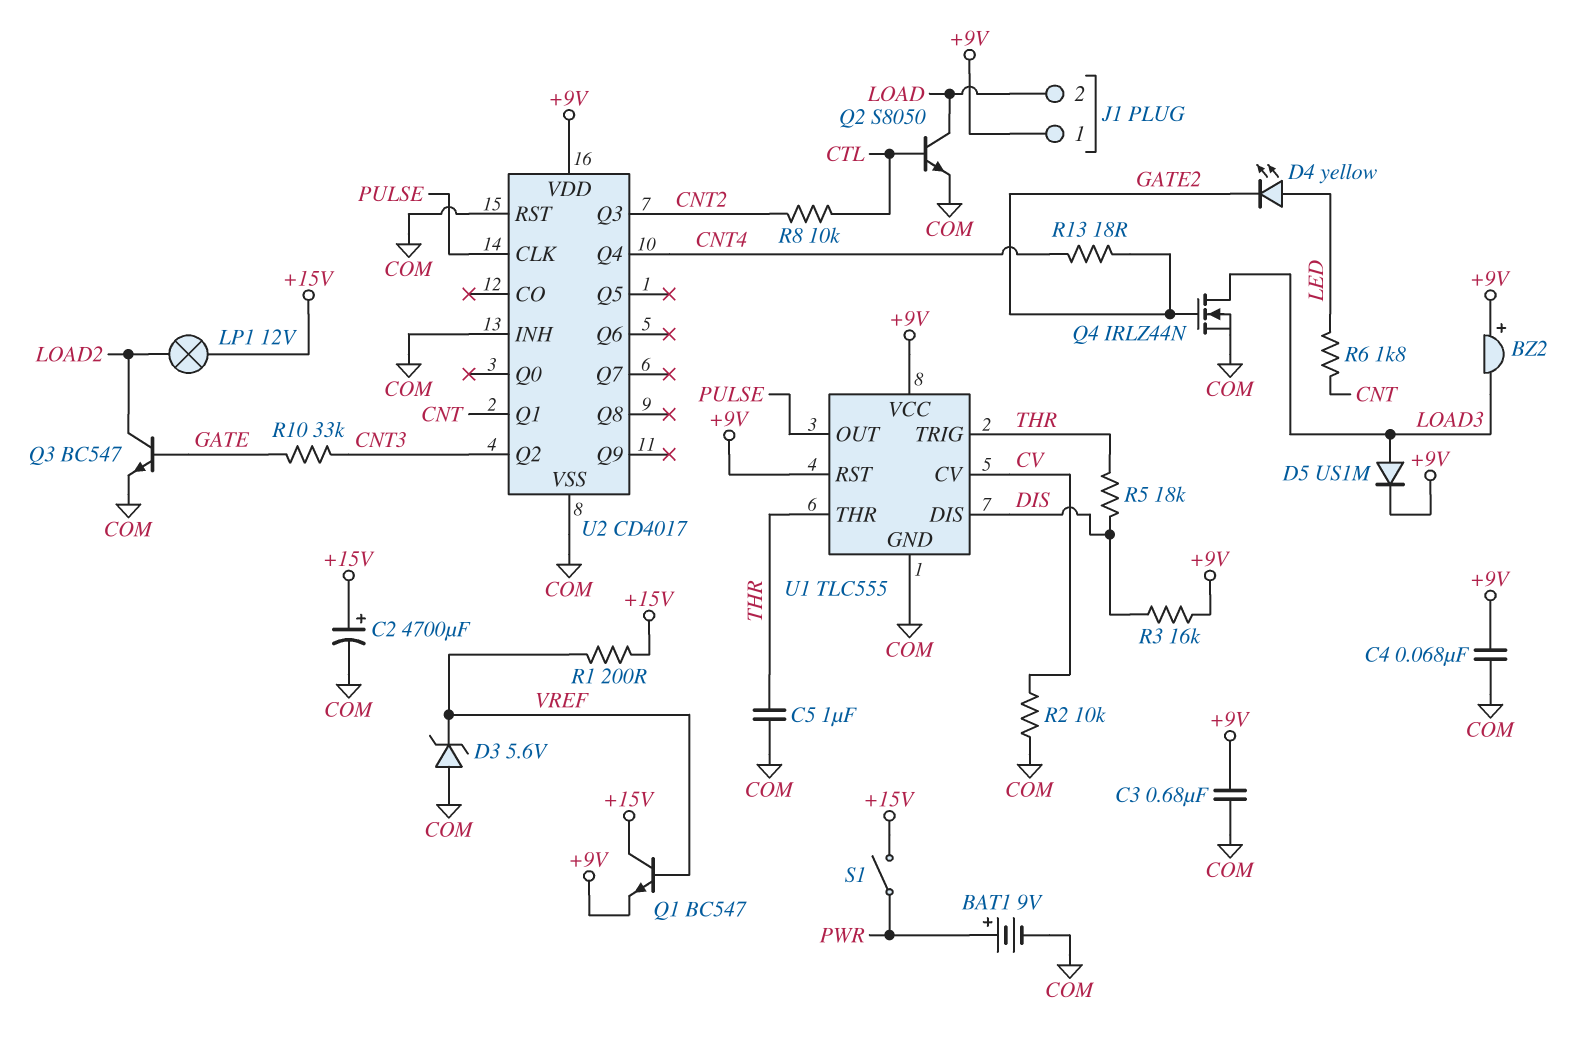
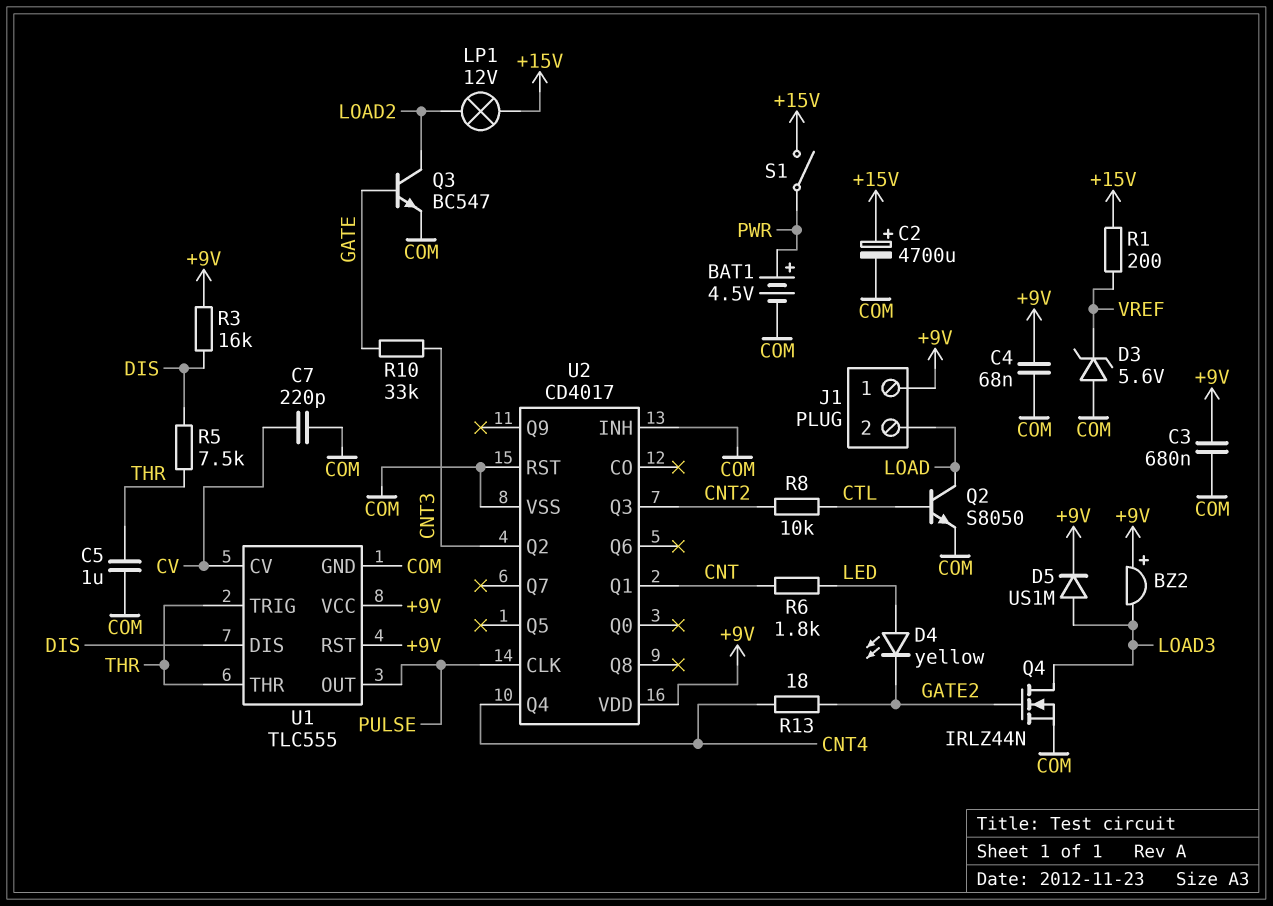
BAT1: 9V (plus PWR, minus COM) -> 4.5V (plus PWR, minus COM)
C7: none -> 220pF (COM, CV)
Q1: NPN BC547 (B VREF, C +15V, E +9V) -> none
R2: 10k (COM, CV) -> none
R5: 18k (DIS, THR) -> 7.5k (DIS, THR)

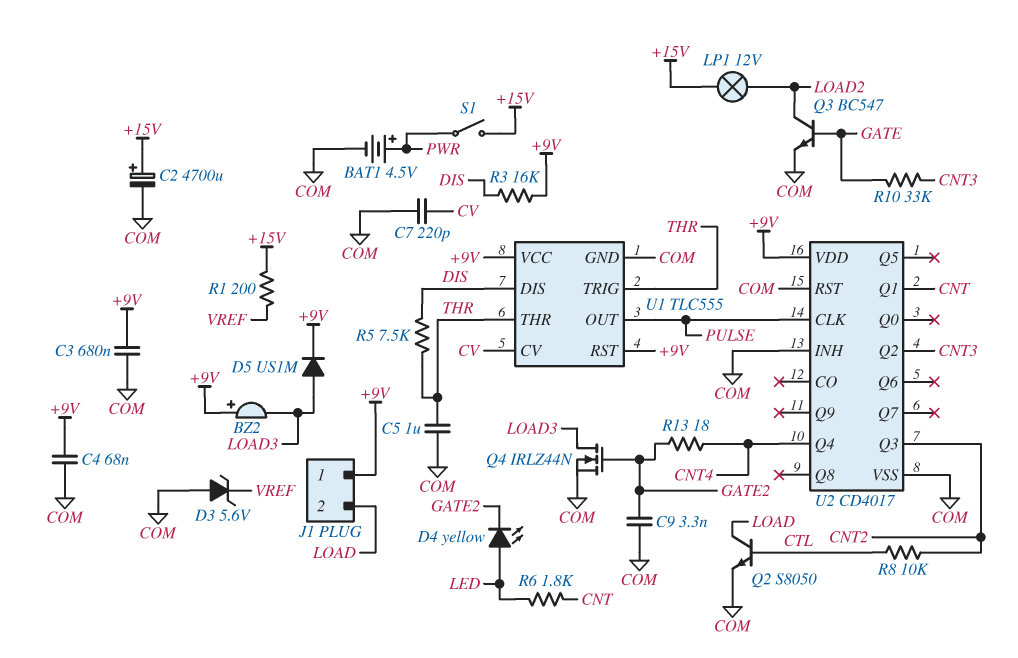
C9: none -> 3.3nF (COM, GATE2)

